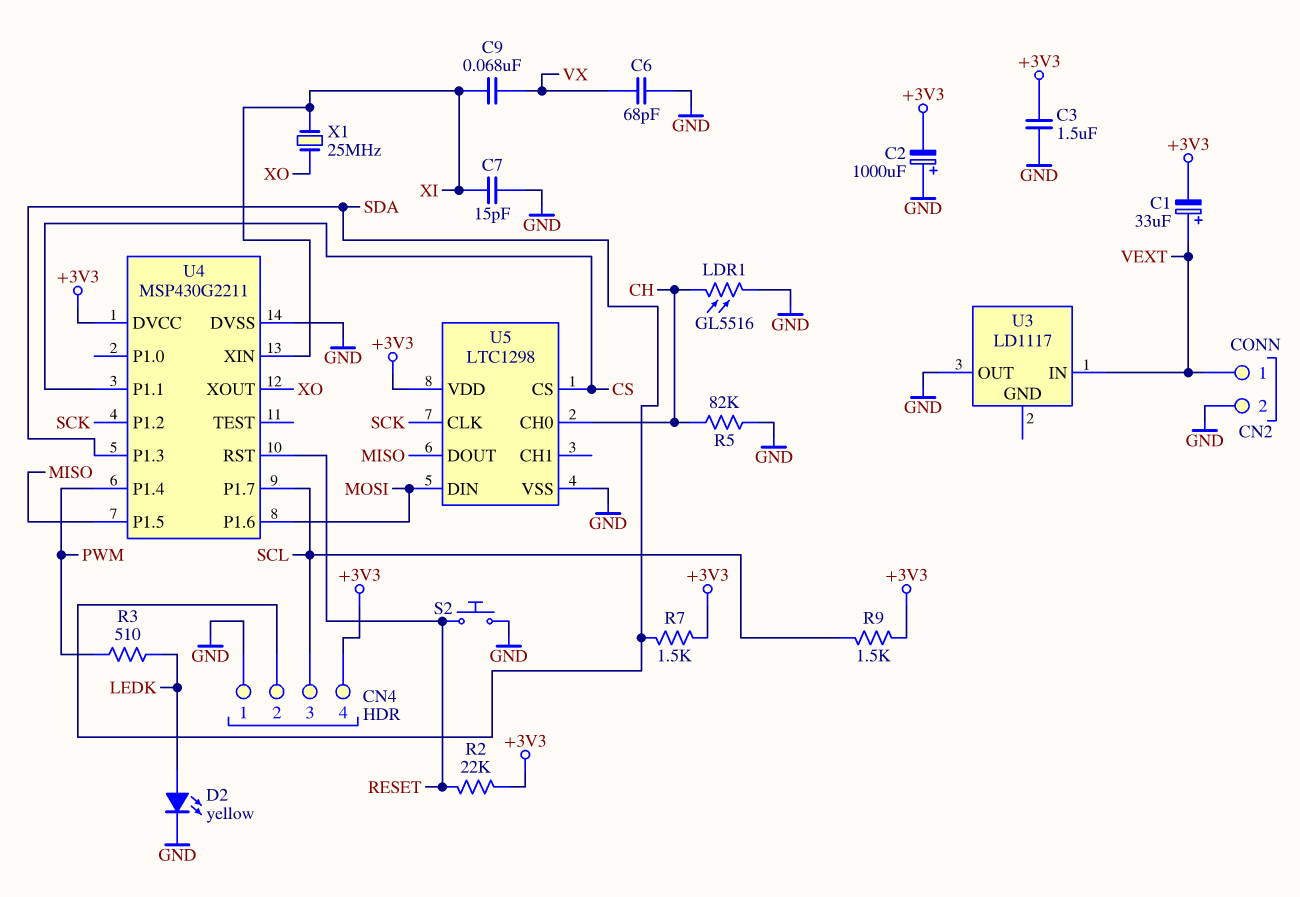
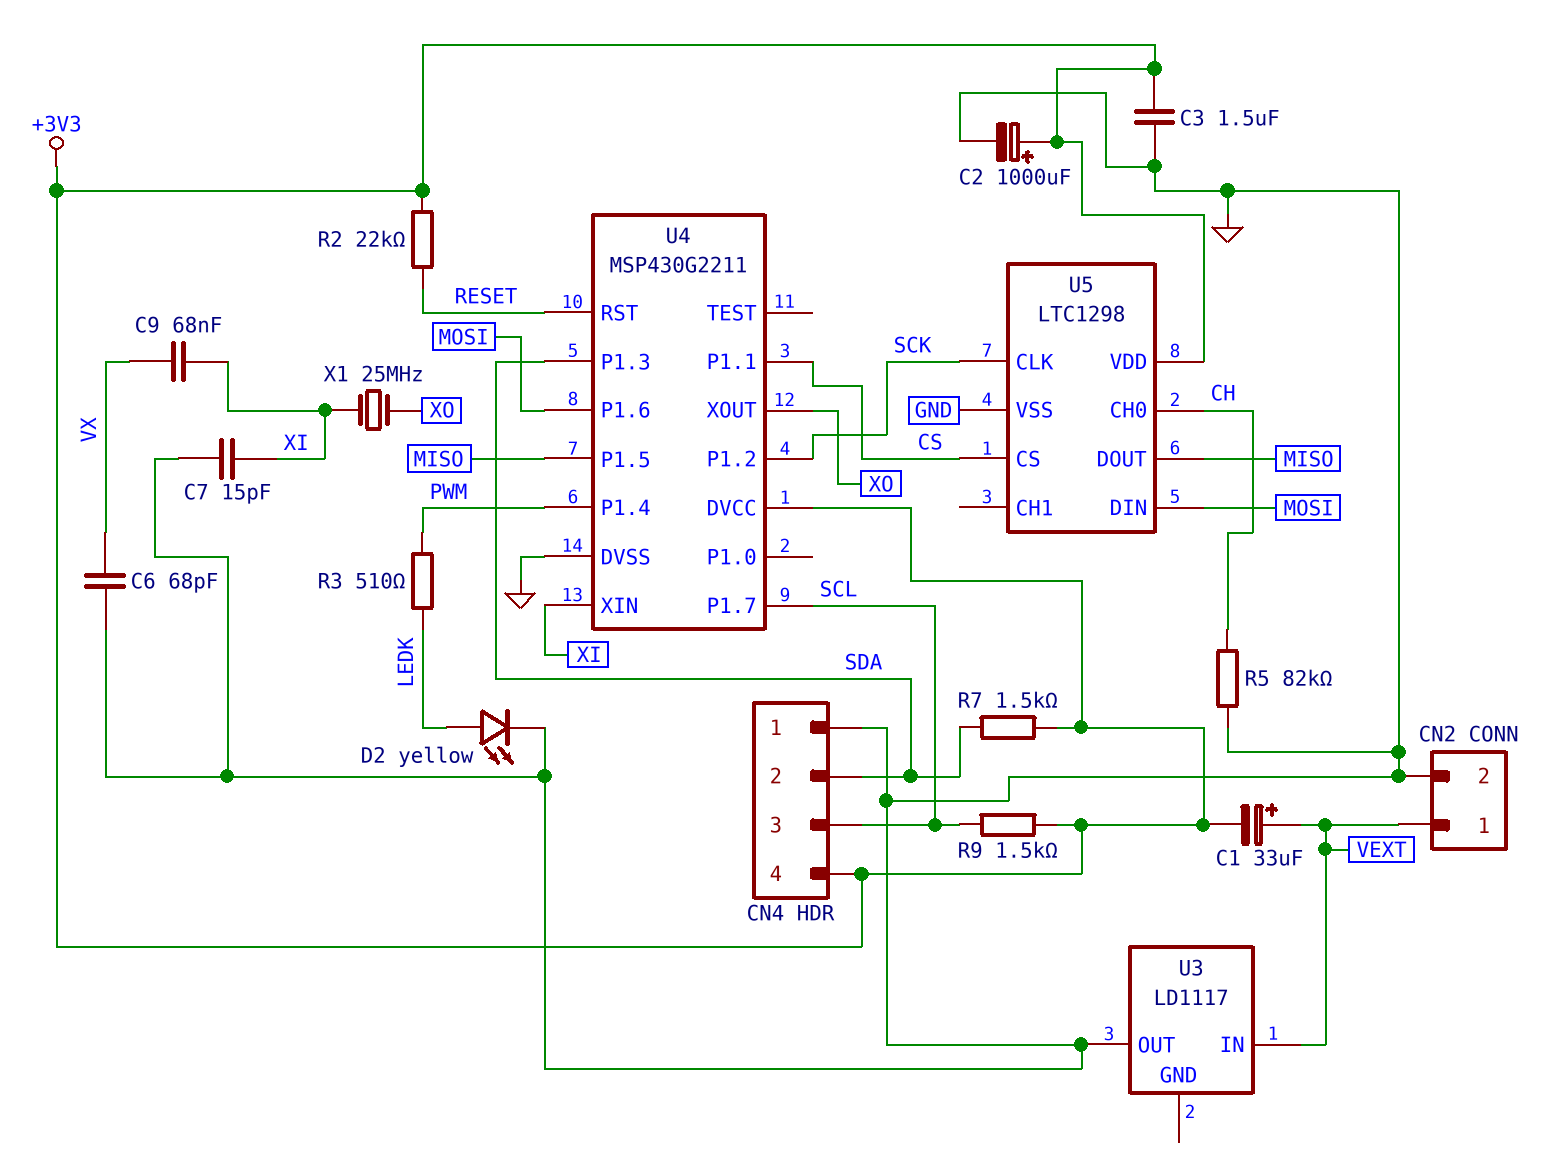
C2: 1000uF (plus GND, minus +3V3) -> 1000uF (plus +3V3, minus GND)
LDR1: GL5516 (CH, GND) -> none
S2: button (GND, RESET) -> none

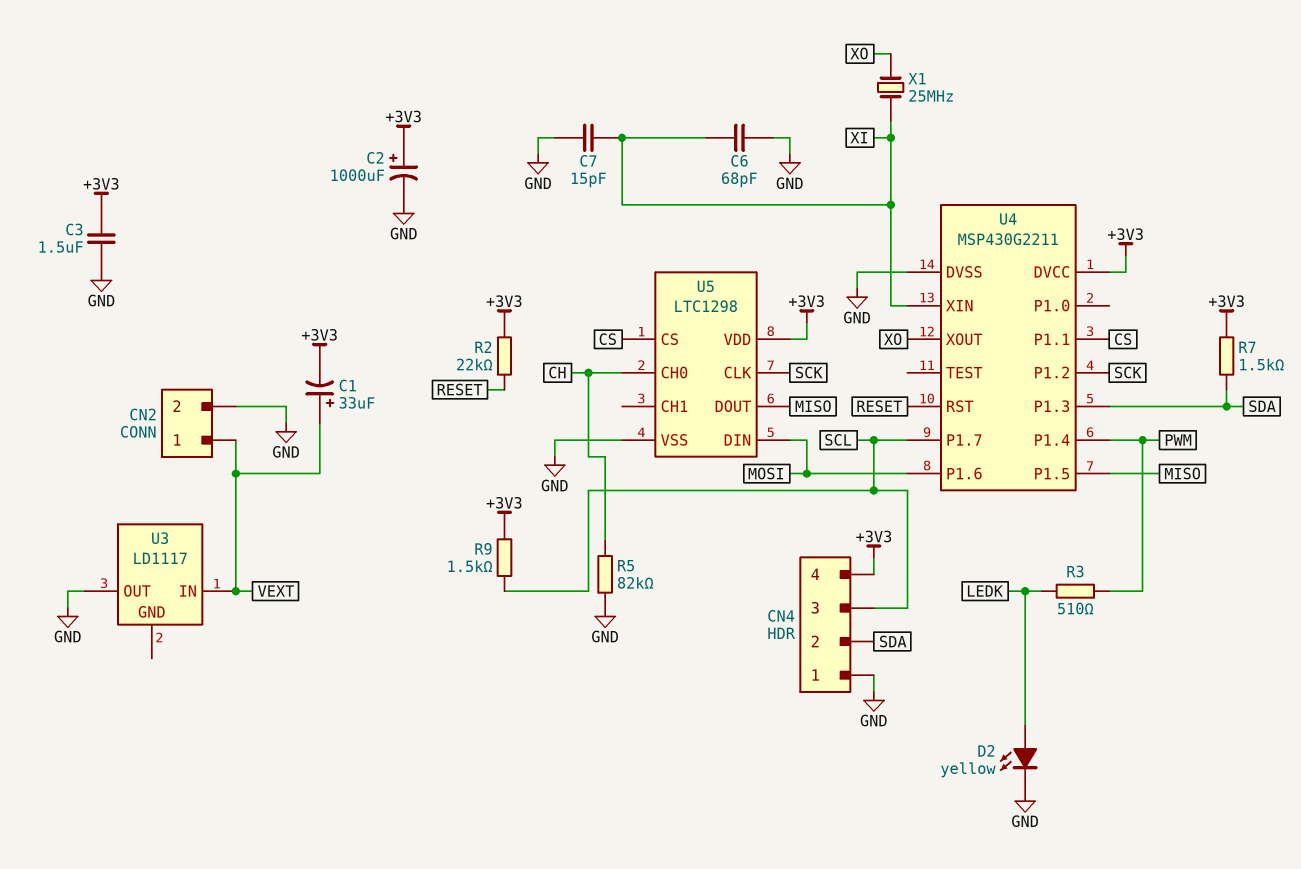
C6: 68pF (GND, VX) -> 68pF (GND, XI)
C9: 68nF (VX, XI) -> none

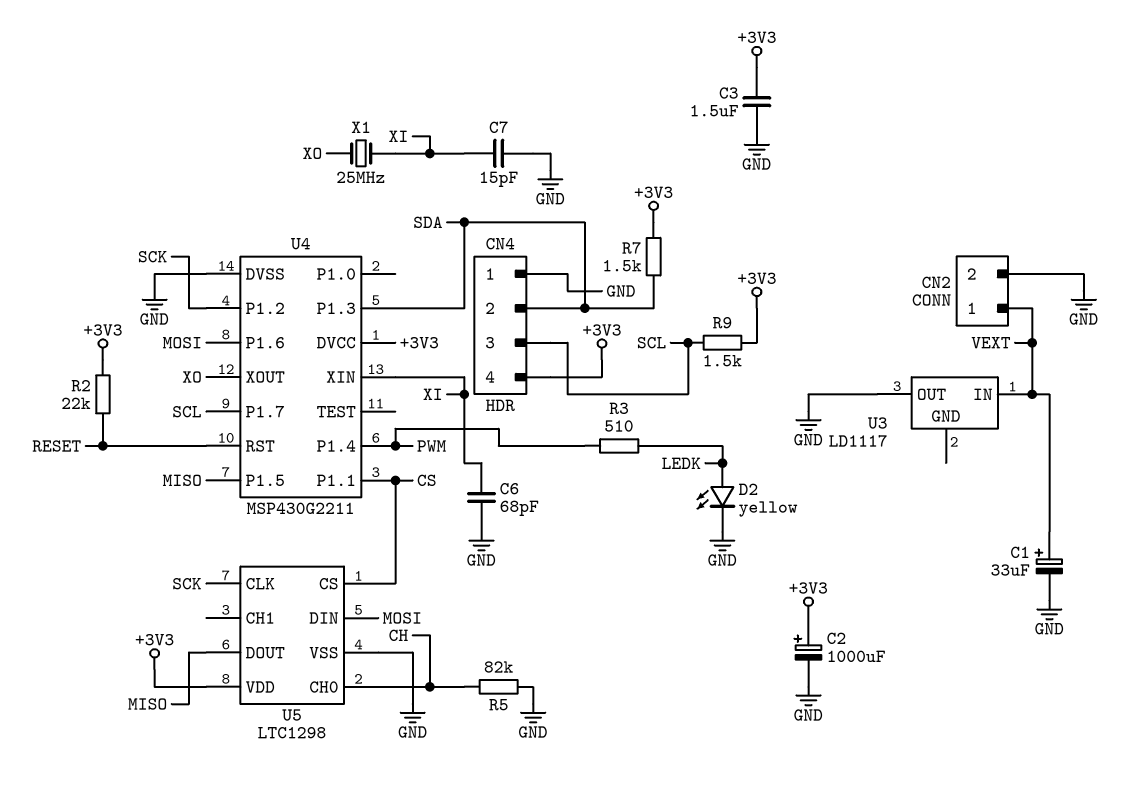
C1: 33uF (plus VEXT, minus +3V3) -> 33uF (plus VEXT, minus GND)

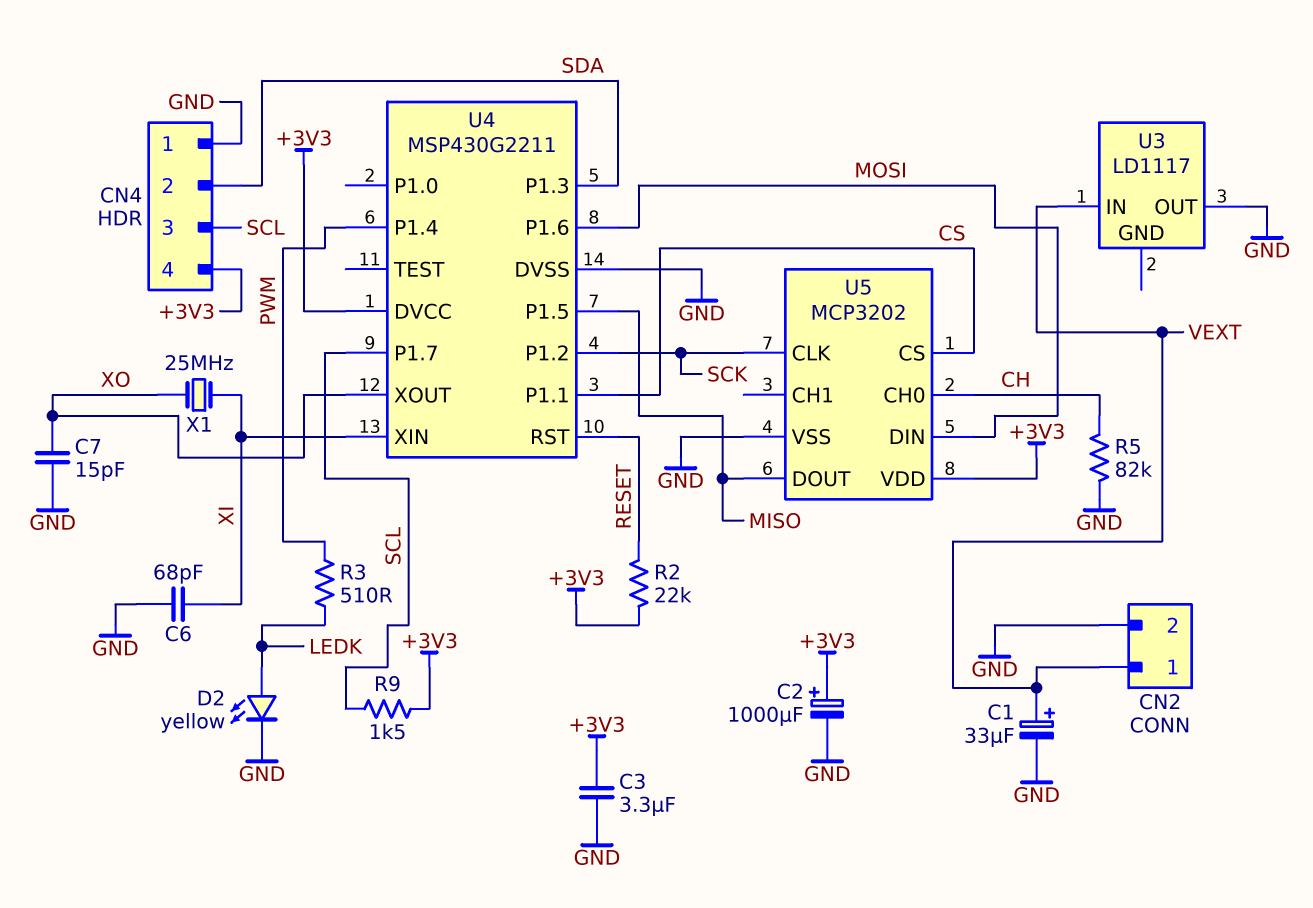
C3: 1.5uF (+3V3, GND) -> 3.3uF (+3V3, GND)
C7: 15pF (GND, XI) -> 15pF (GND, XO)
R7: 1.5k (+3V3, SDA) -> none
U5: LTC1298 -> MCP3202

